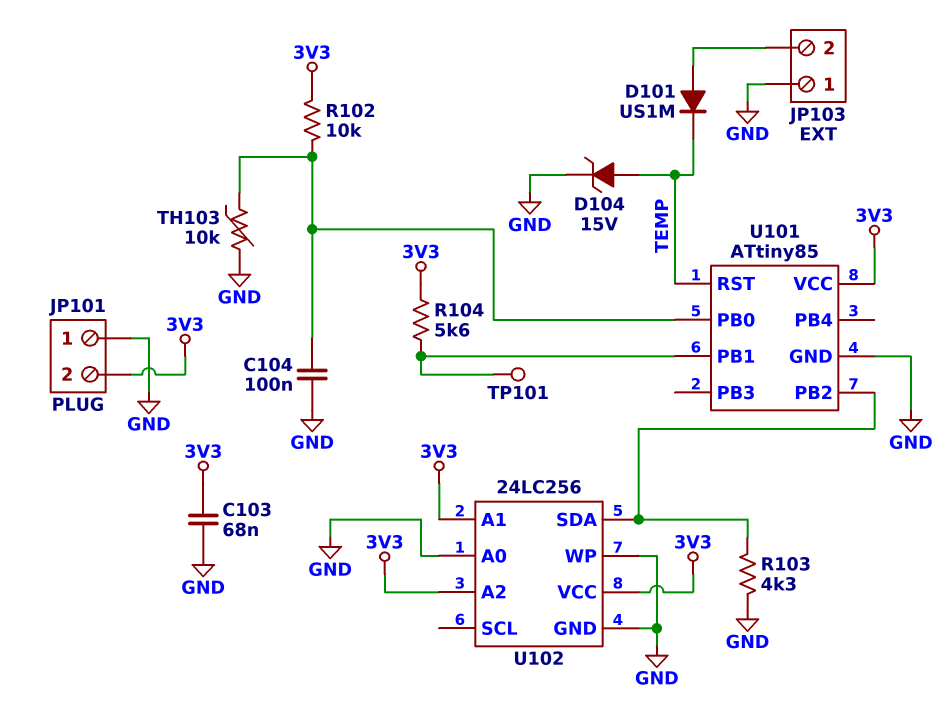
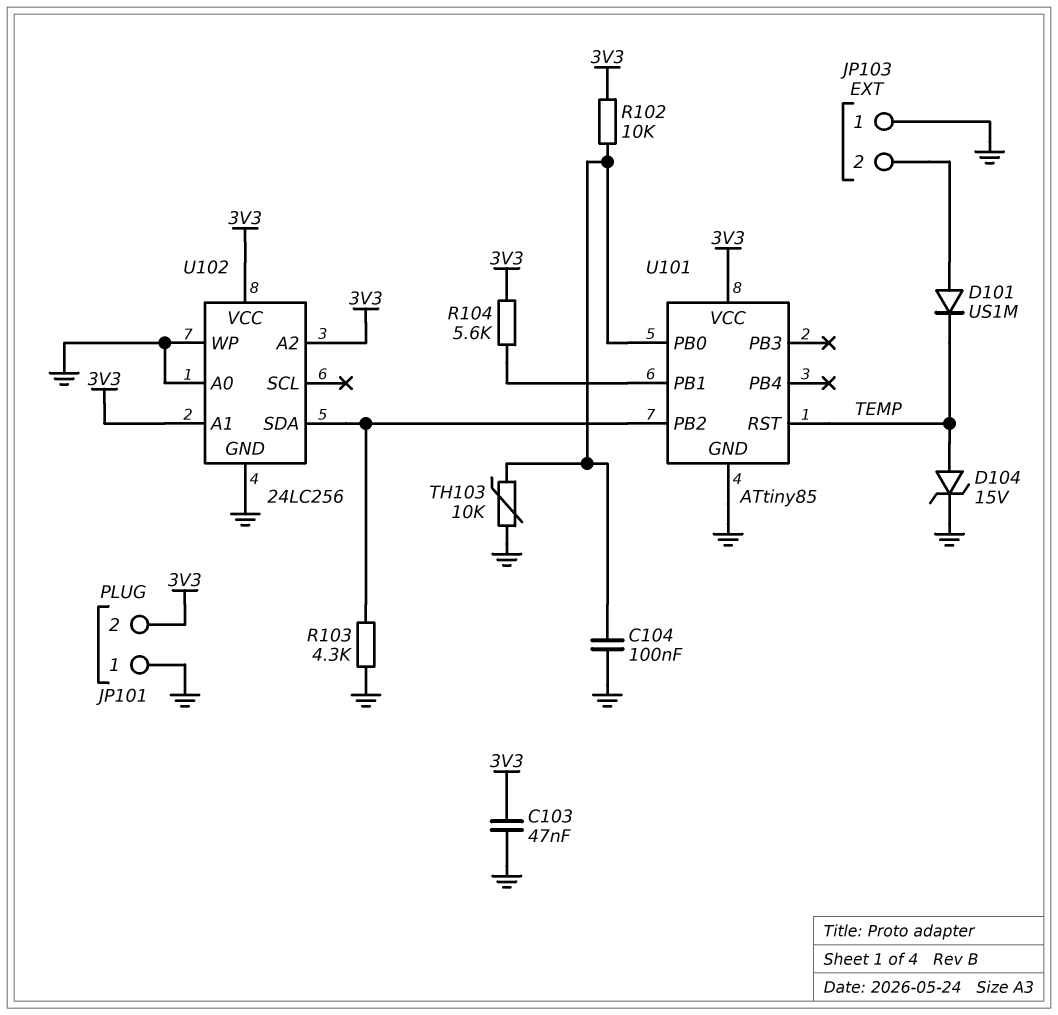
C103: 68nF (3V3, GND) -> 47nF (3V3, GND)
TP101: test point (U101/PB1) -> none

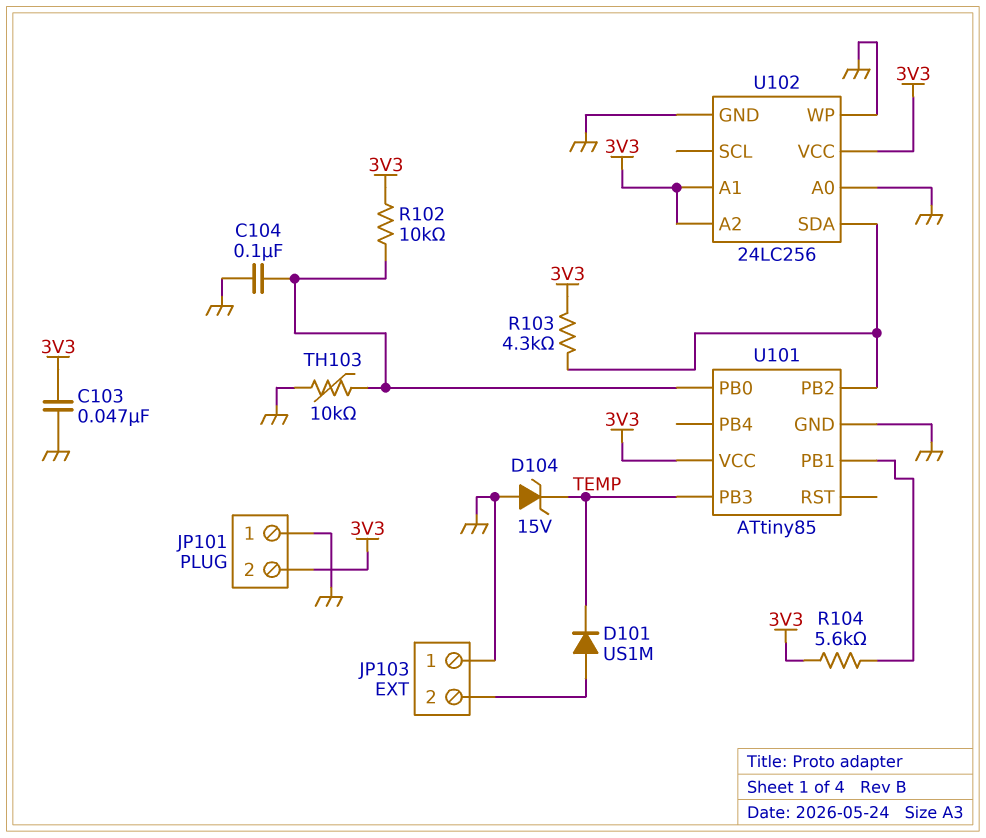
D104: zener 15V (A TEMP, K GND) -> zener 15V (A GND, K TEMP)
R103: 4.3k (GND, U101/PB2) -> 4.3k (3V3, U101/PB2)
U101 pin PB3: none -> TEMP
U101 pin RST: TEMP -> none

